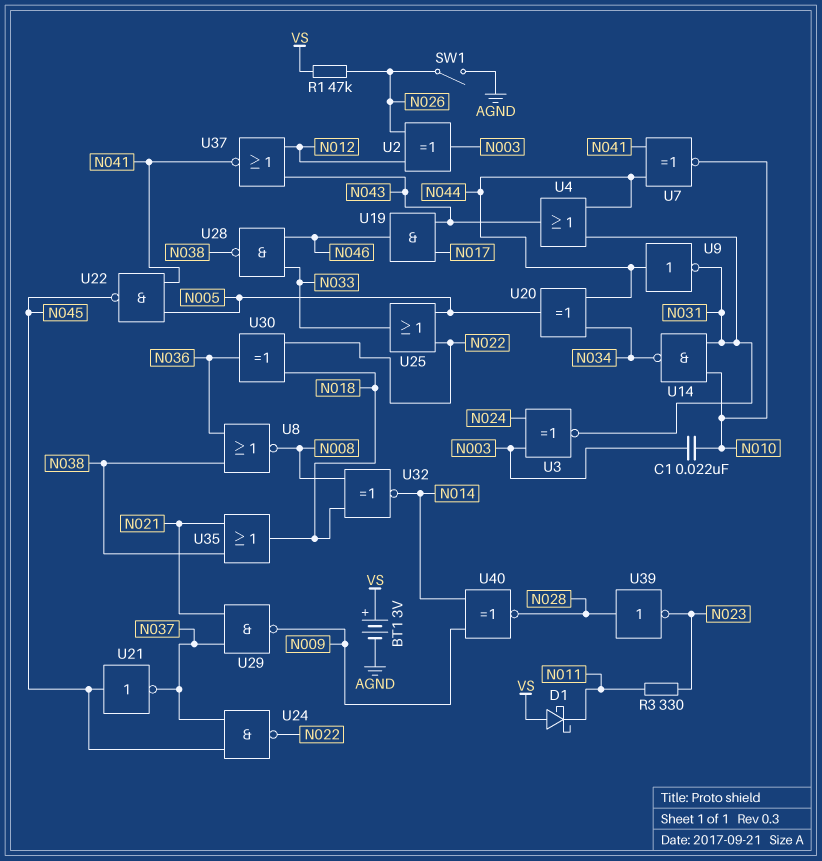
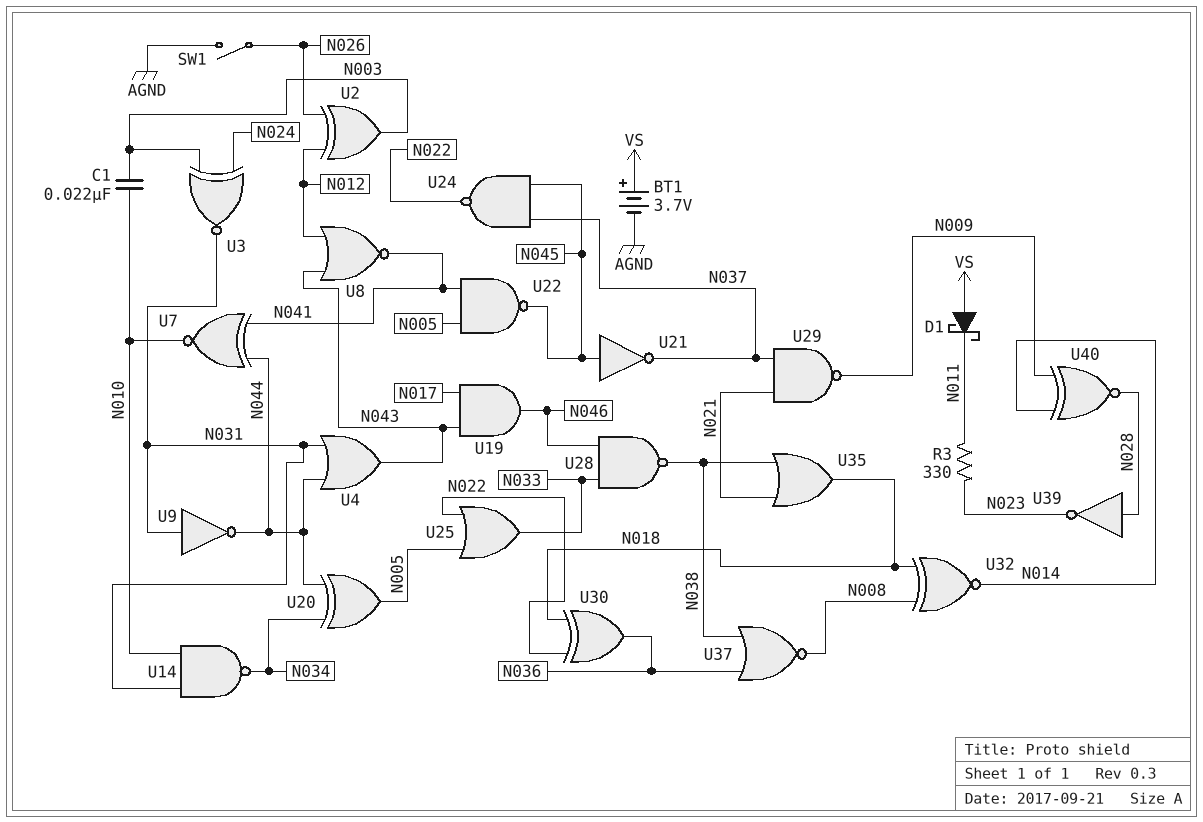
BT1: 3V (plus VS, minus AGND) -> 3.7V (plus VS, minus AGND)
R1: 47k (N026, VS) -> none
U8: NOR (in N036, in N038, out N008) -> NOR (in N012, in N043, out N041)
U9: NOT (in N044, out N031) -> NOT (in N031, out N044)
U37: NOR (in N012, in N043, out N041) -> NOR (in N036, in N038, out N008)

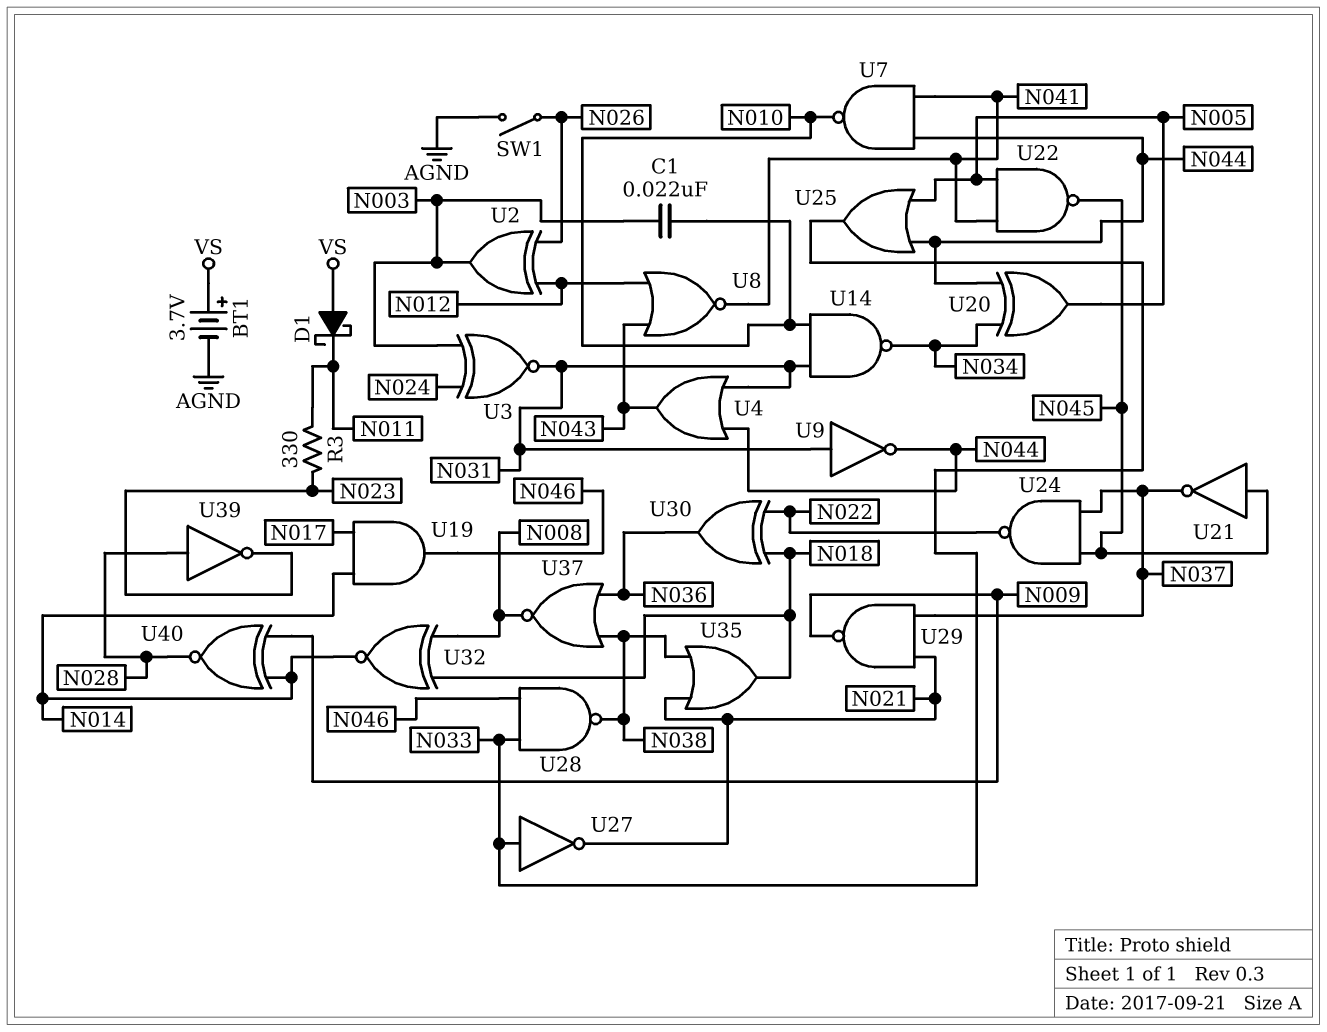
U7: XNOR (in N041, in N044, out N010) -> NAND (in N041, in N044, out N010)
U19: AND (in N017, in N043, out N046) -> AND (in N014, in N017, out N046)
U25: OR (in N005, in N022, out N033) -> OR (in N005, in N044, out N033)
U27: none -> NOT (in N033, out N021)

